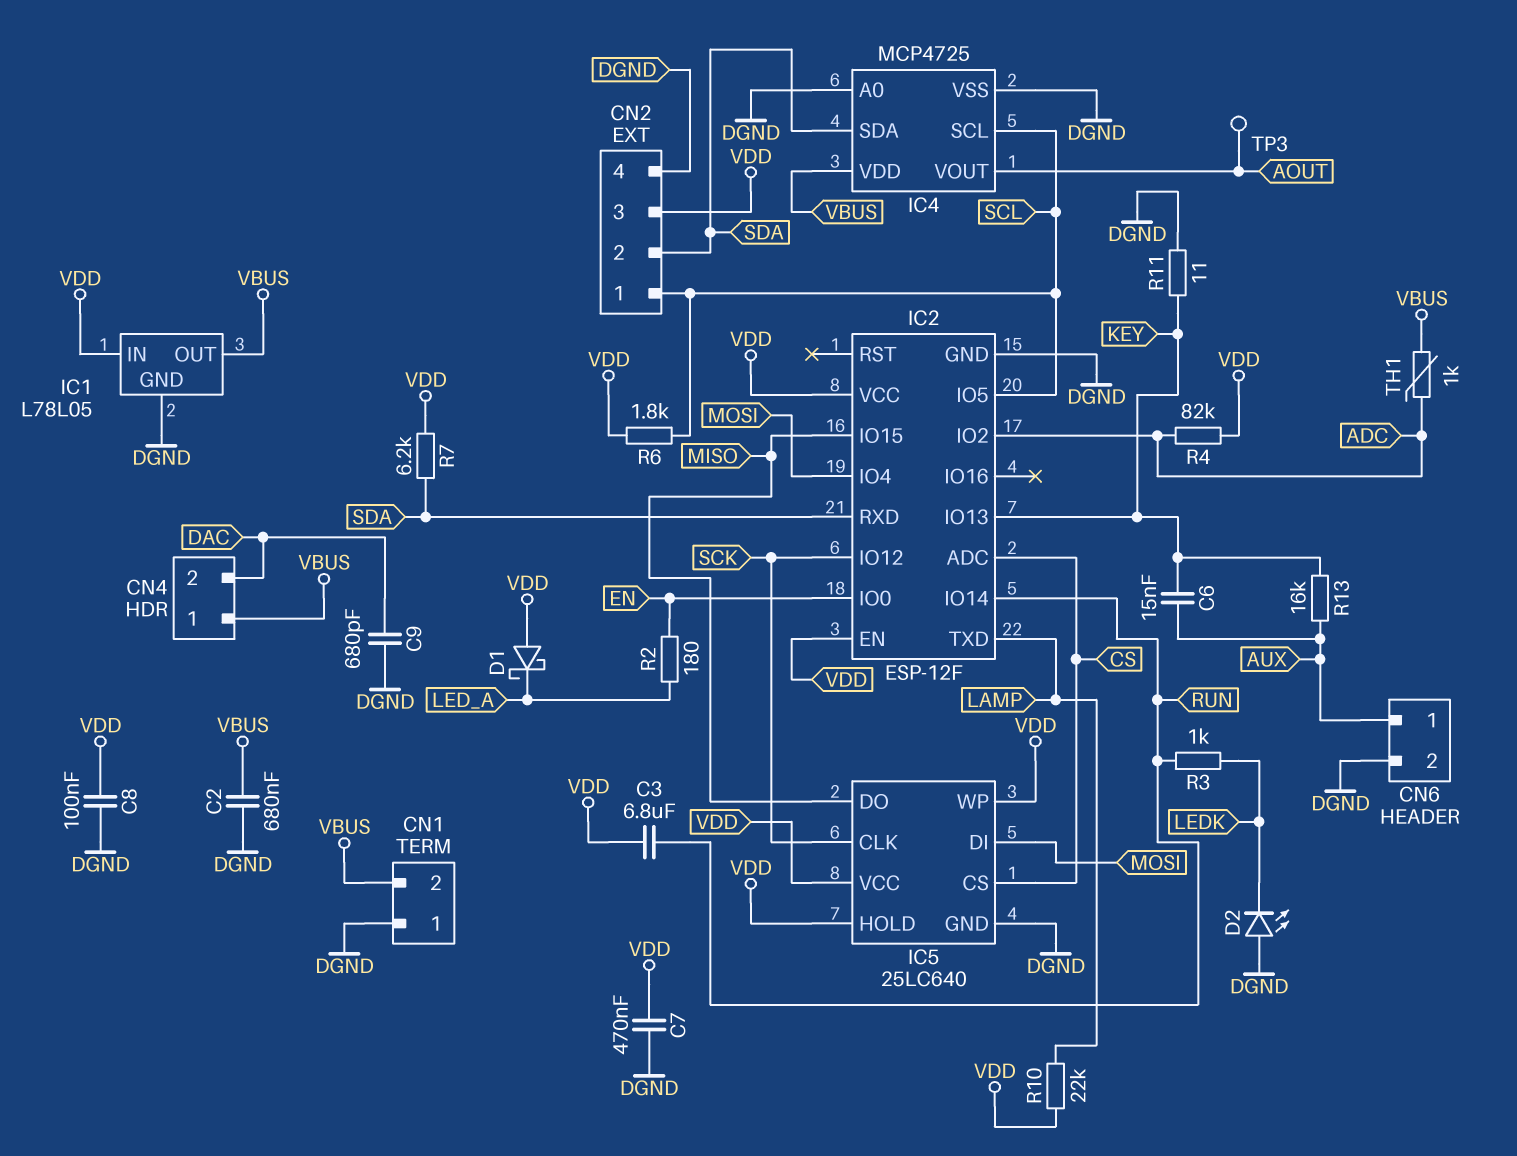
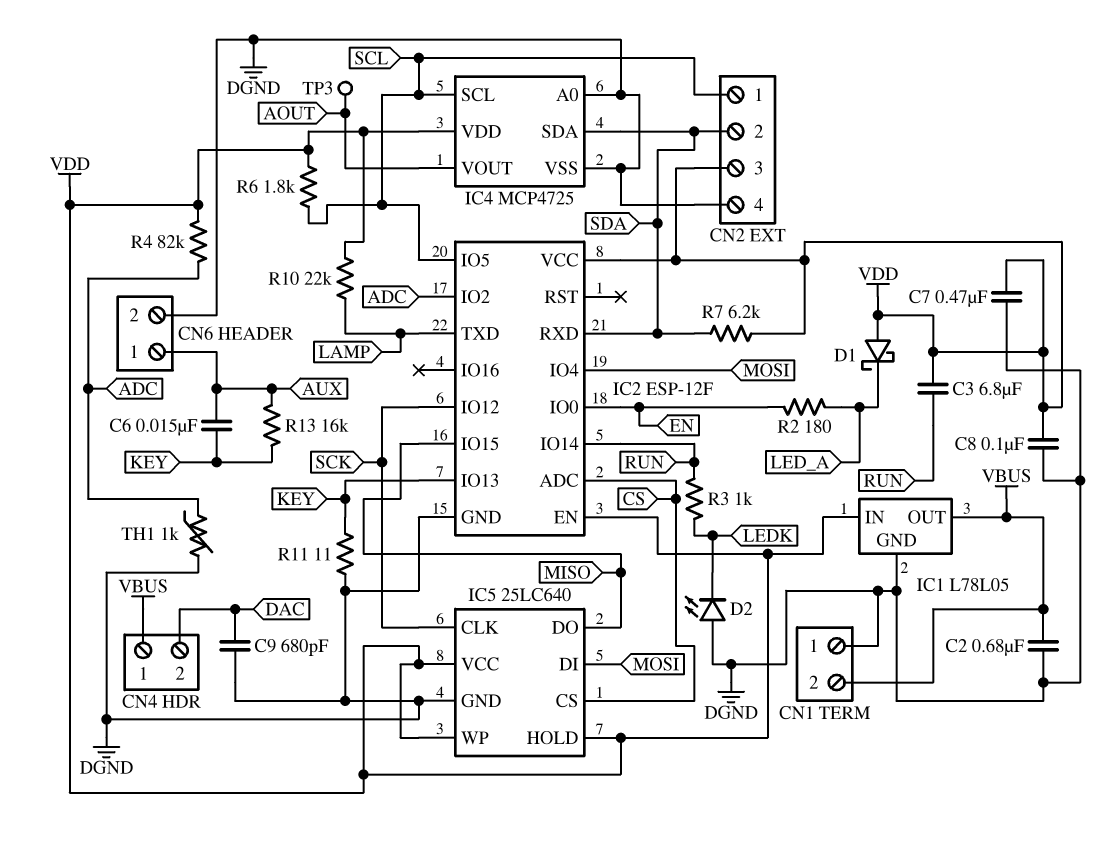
IC4 pin VDD: VBUS -> VDD
TH1: 1k (ADC, VBUS) -> 1k (ADC, DGND)

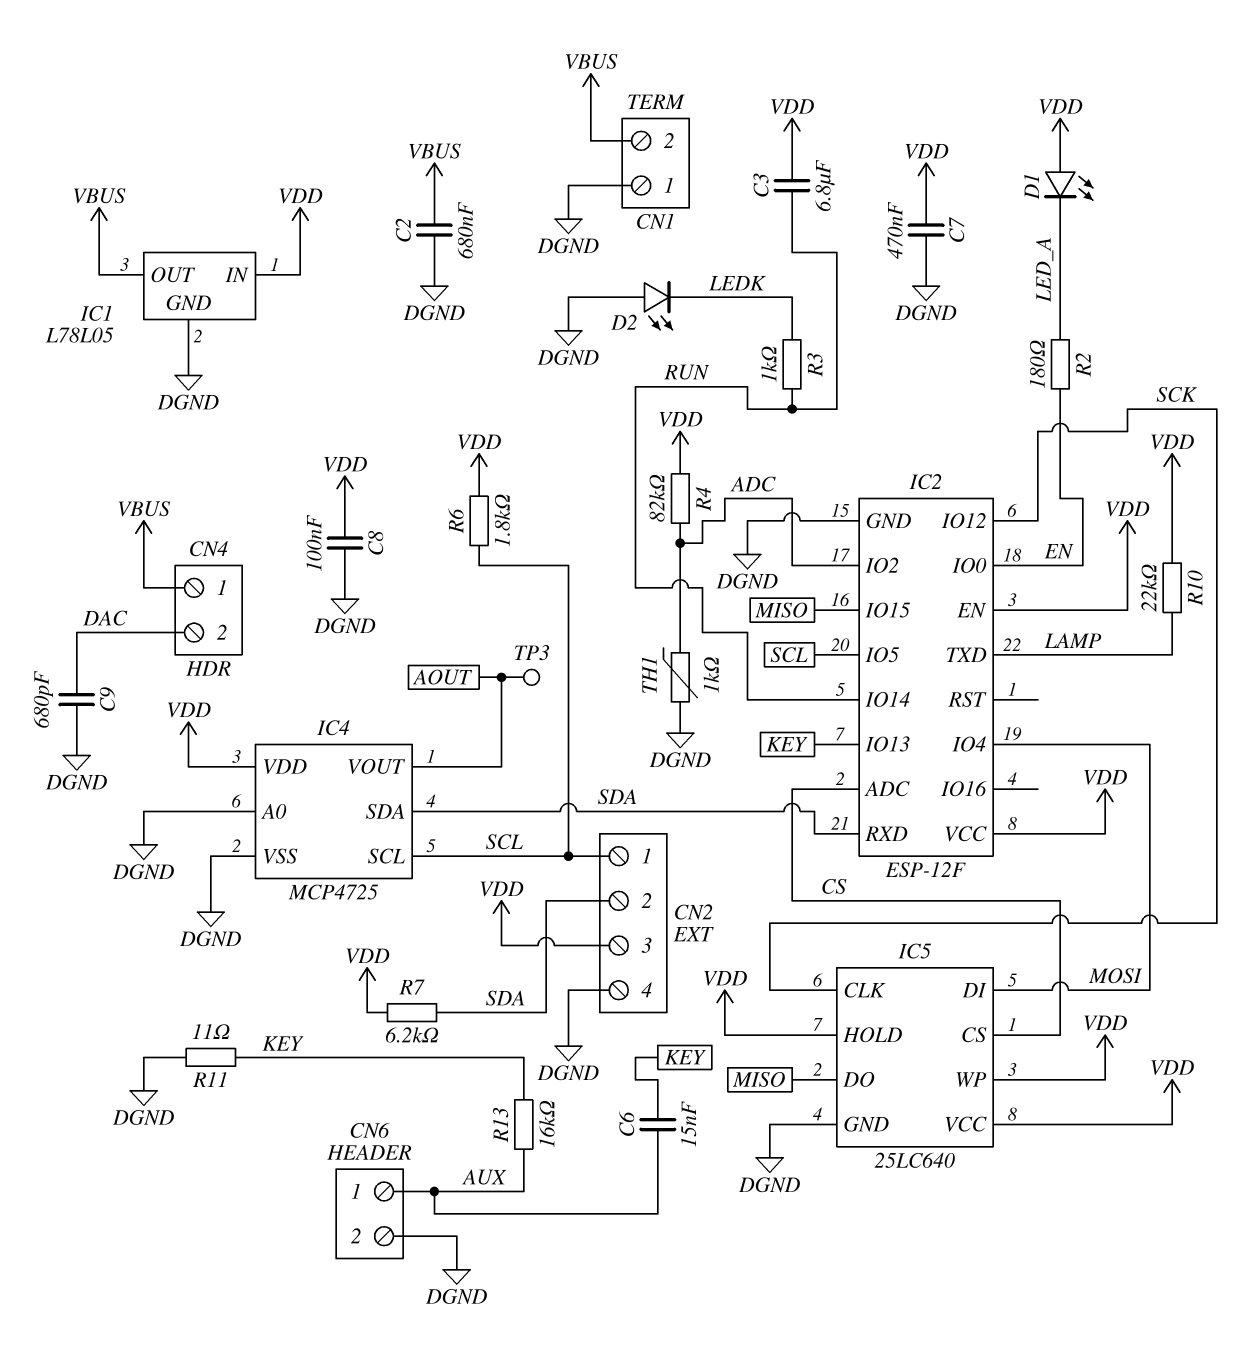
D1: schottky (A VDD, K LED_A) -> LED (A VDD, K LED_A)

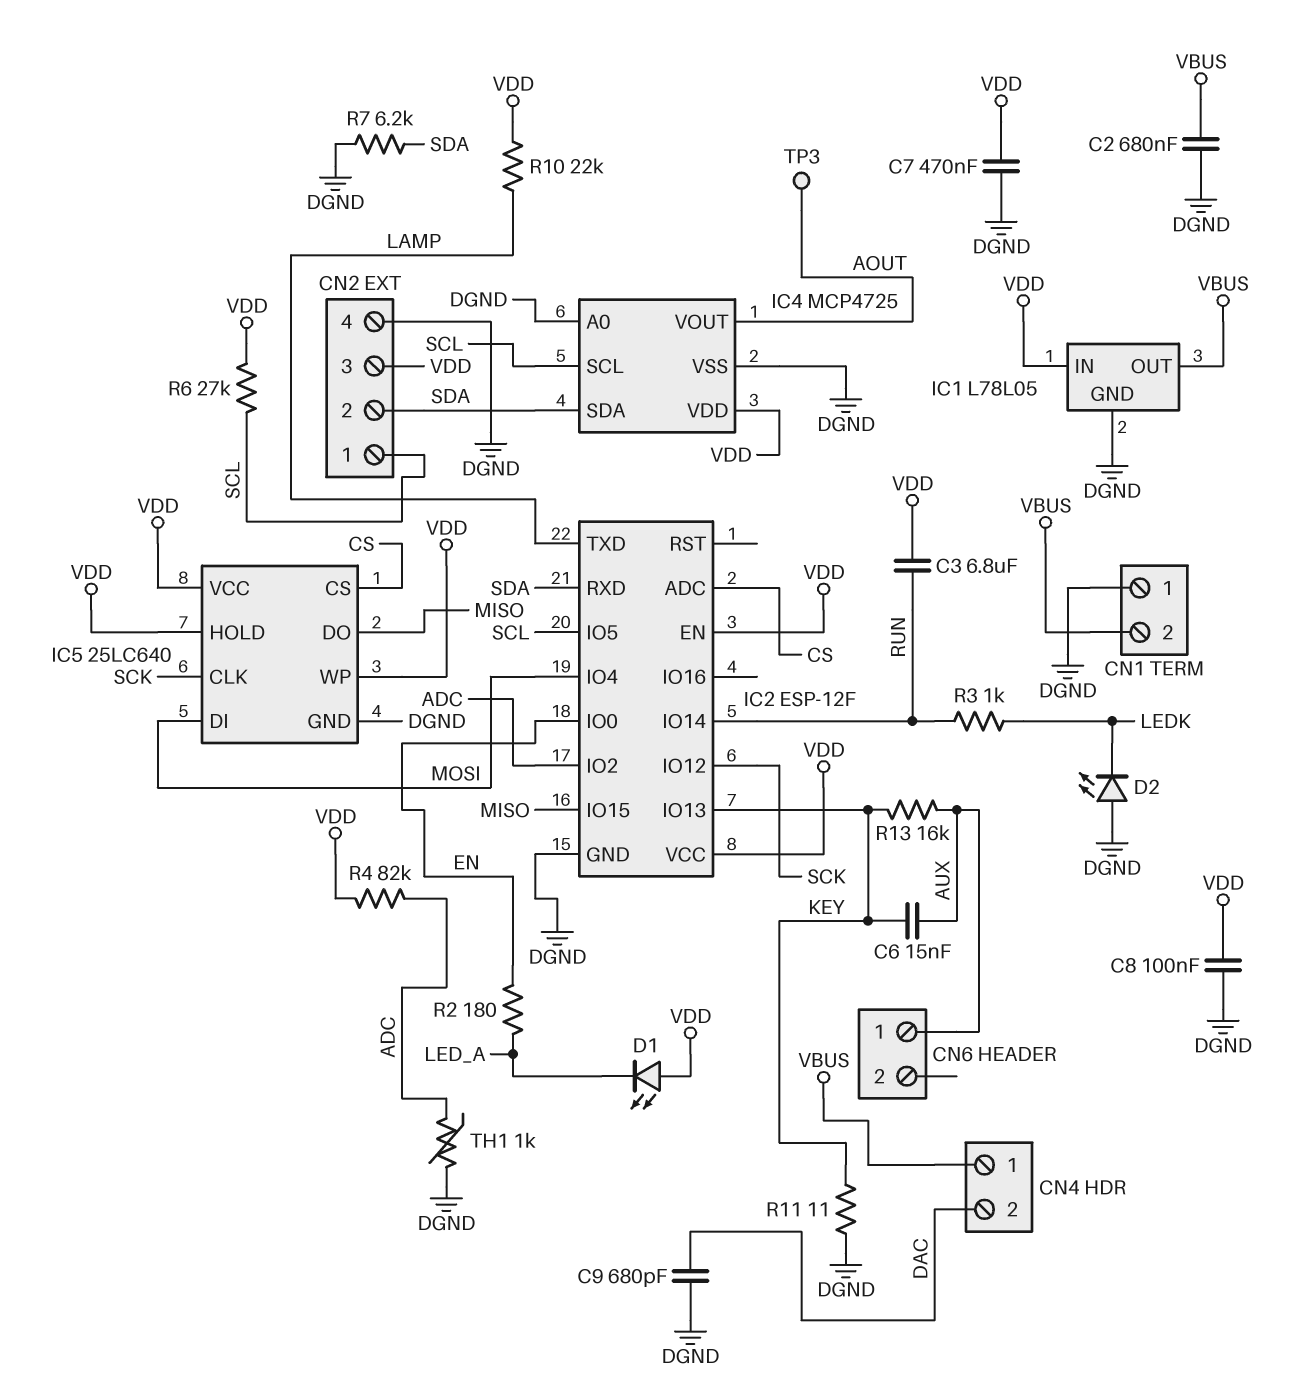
CN6 pin 2: DGND -> none
R6: 1.8k (SCL, VDD) -> 27k (SCL, VDD)
R7: 6.2k (SDA, VDD) -> 6.2k (DGND, SDA)

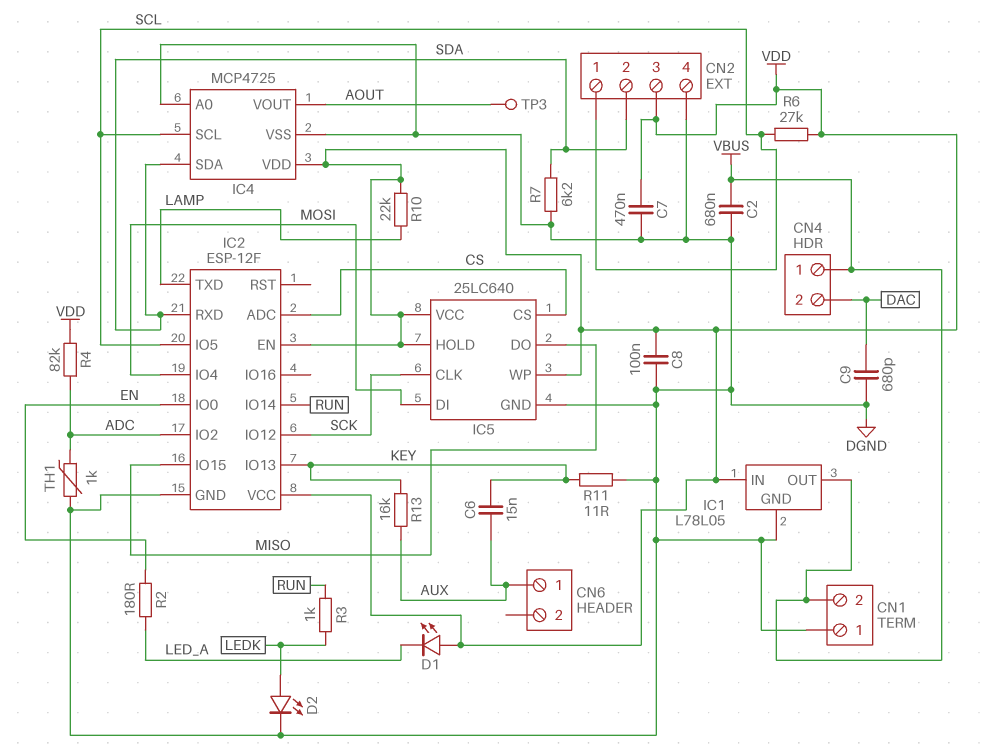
C3: 6.8uF (RUN, VDD) -> none
D2: LED (A DGND, K LEDK) -> LED (A LEDK, K DGND)

